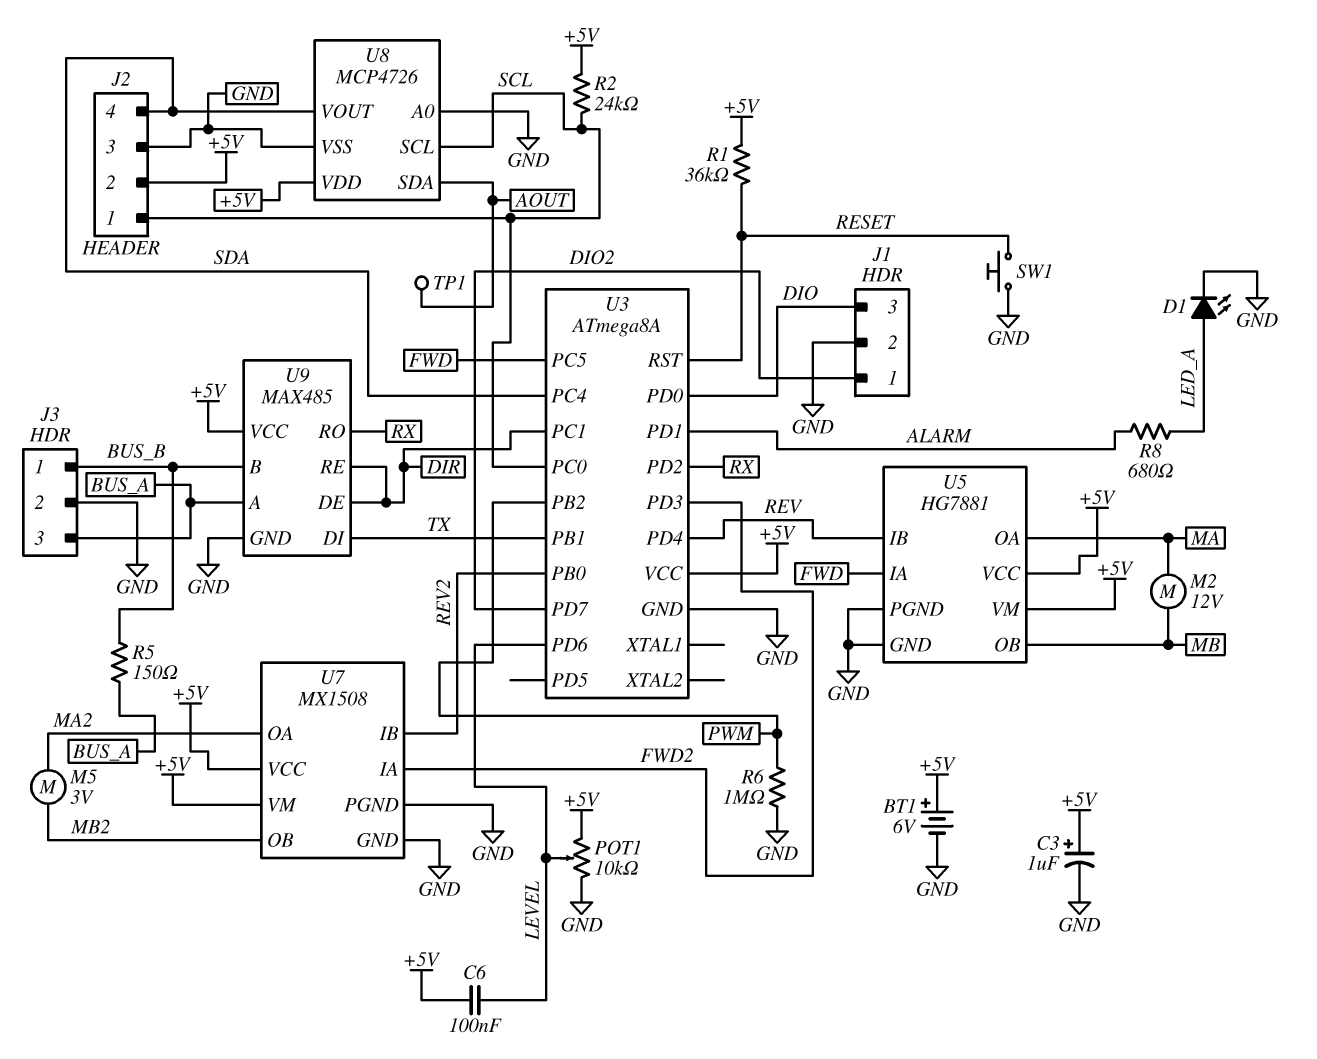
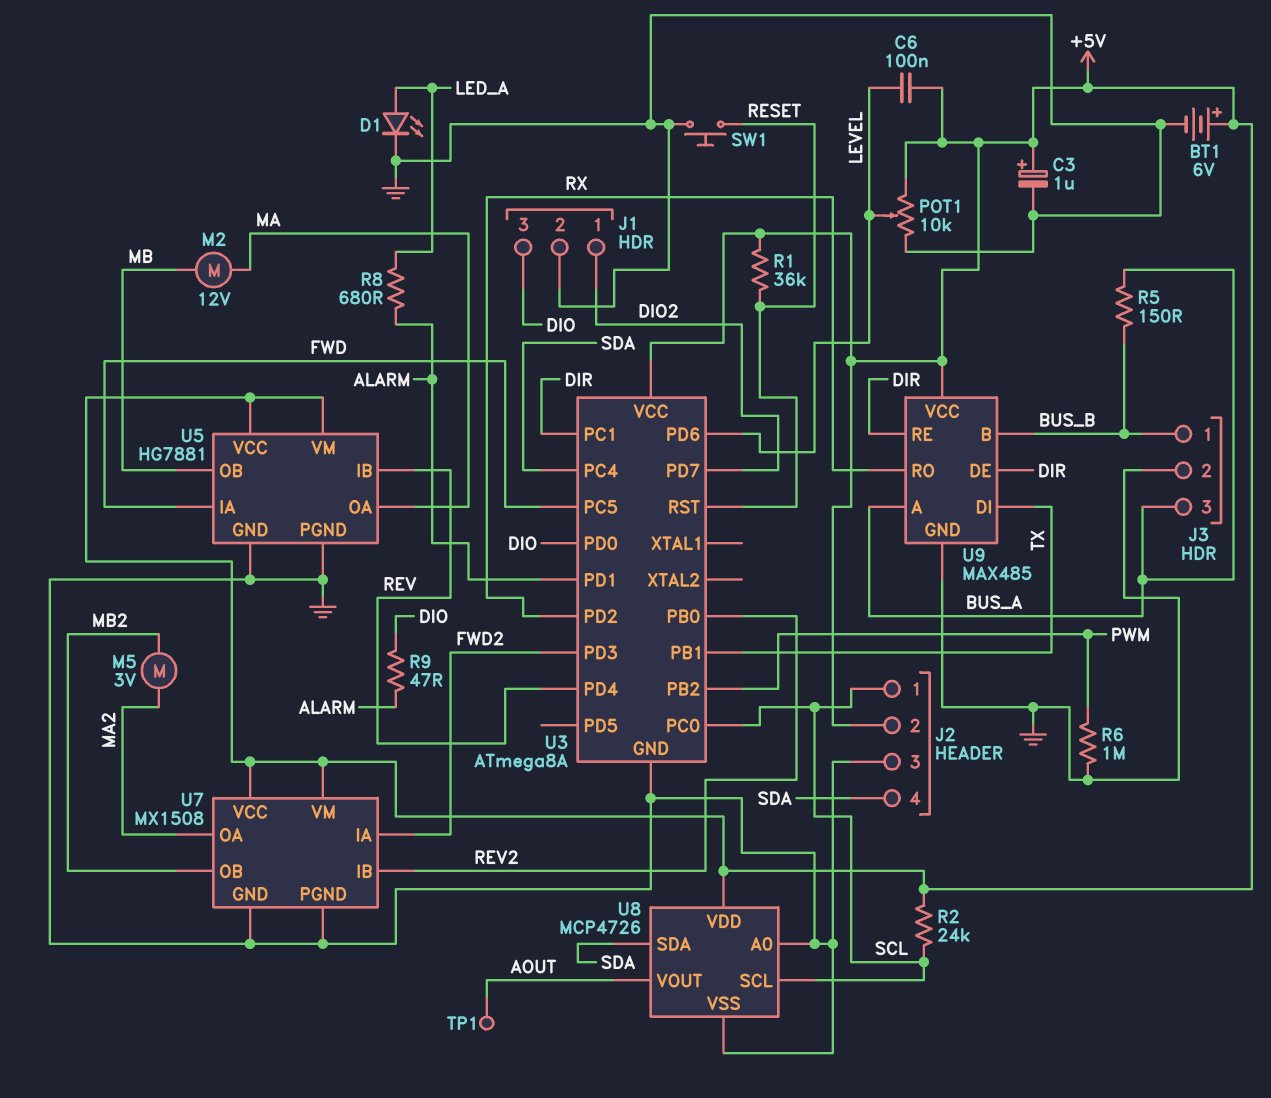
R9: none -> 47 (ALARM, DIO)
U8 pin SDA: AOUT -> SDA
U8 pin VOUT: SDA -> AOUT

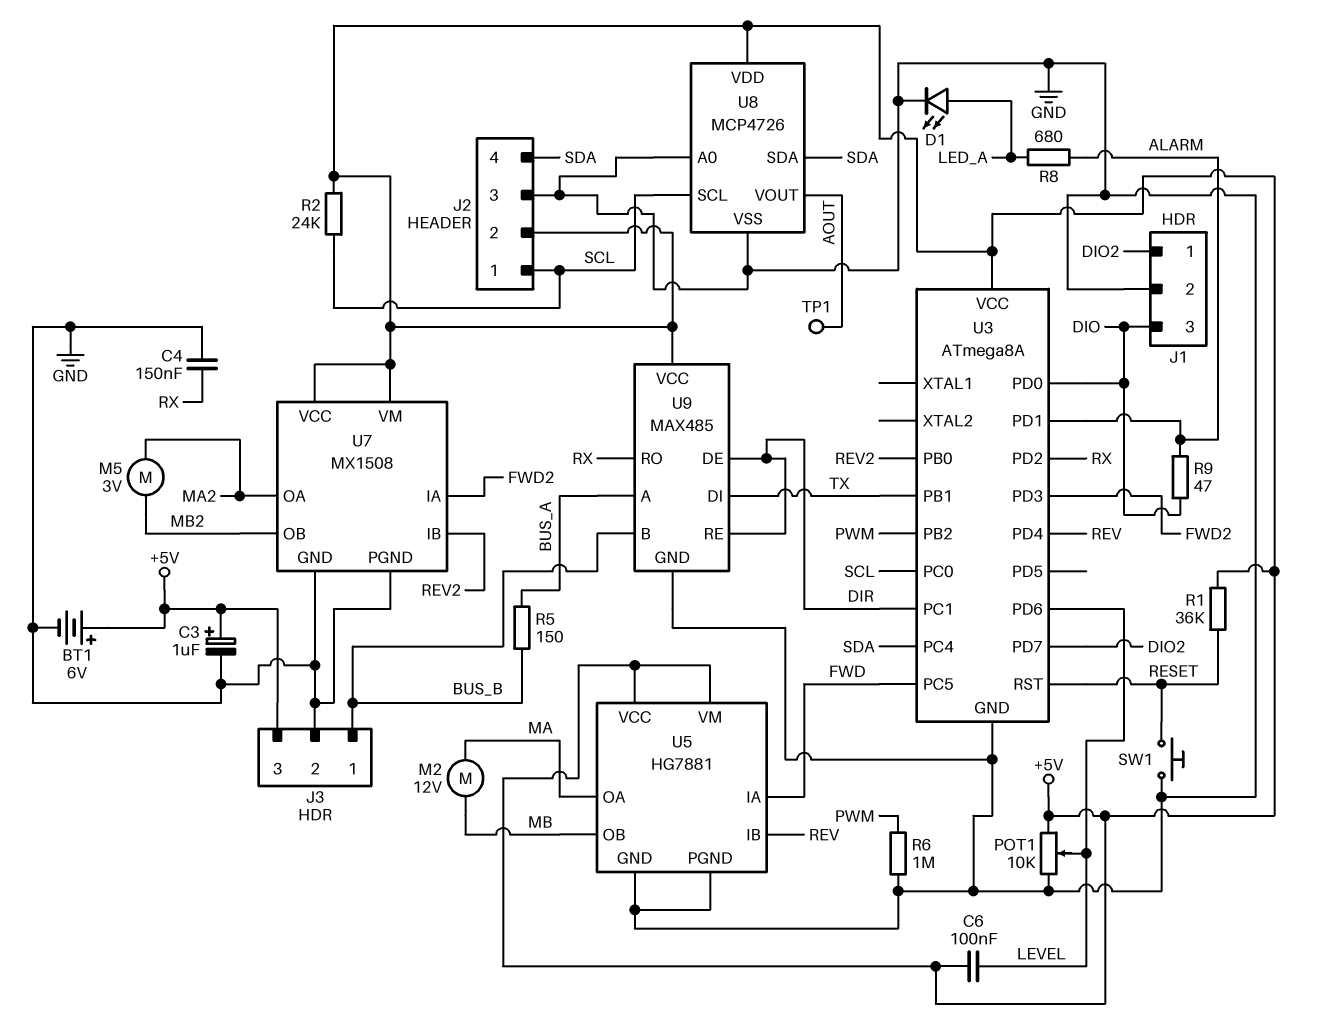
C4: none -> 150nF (GND, RX)
J3 pin 3: BUS_A -> +5V

